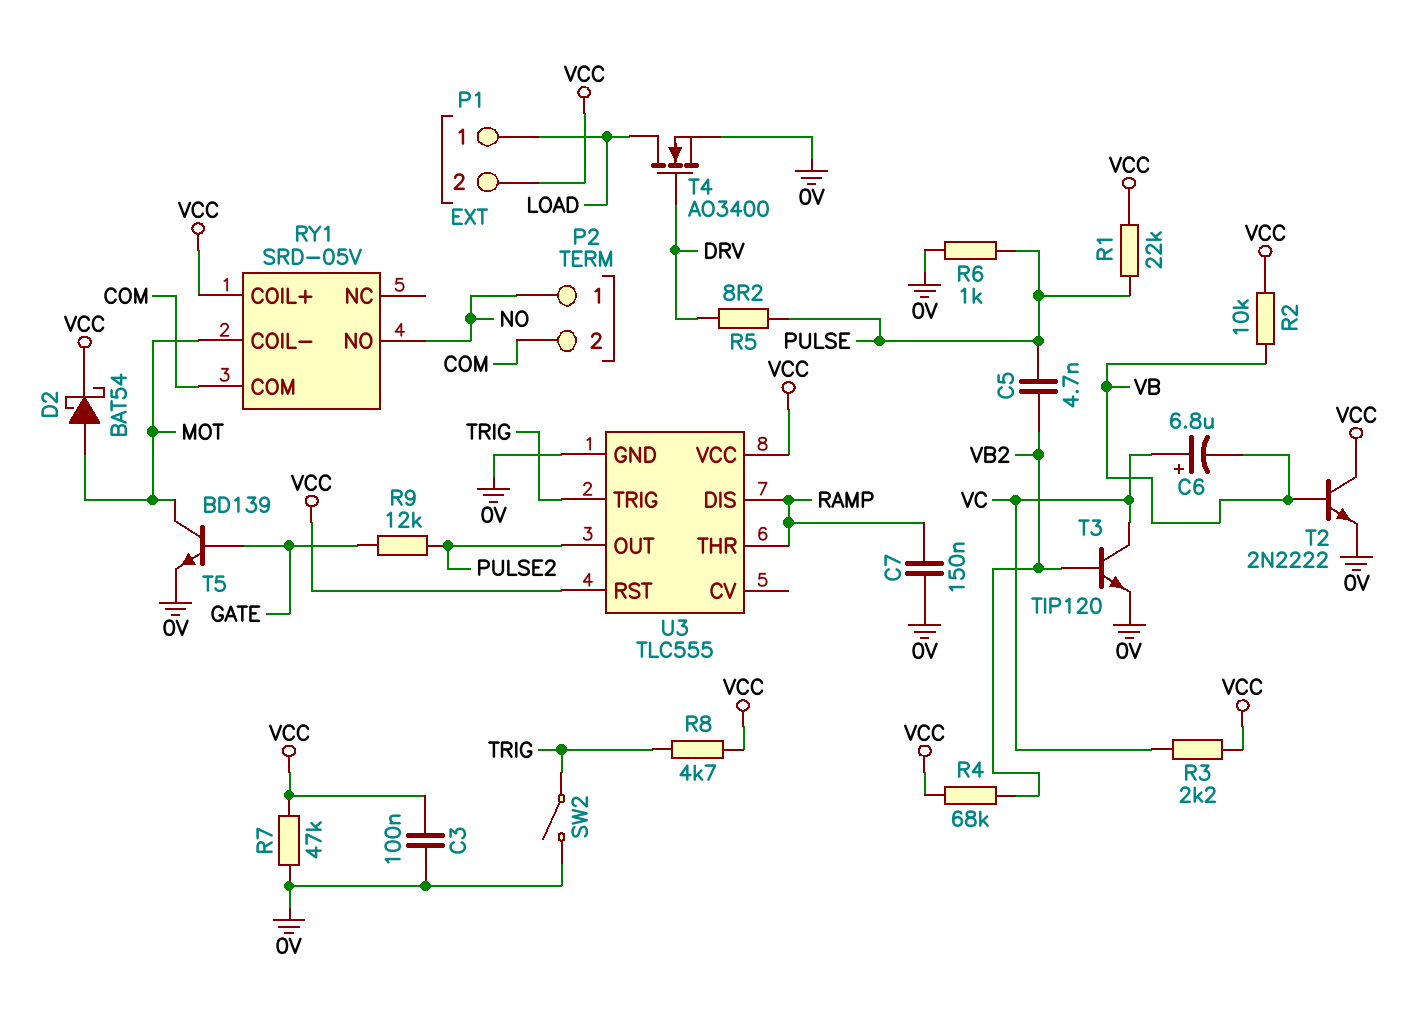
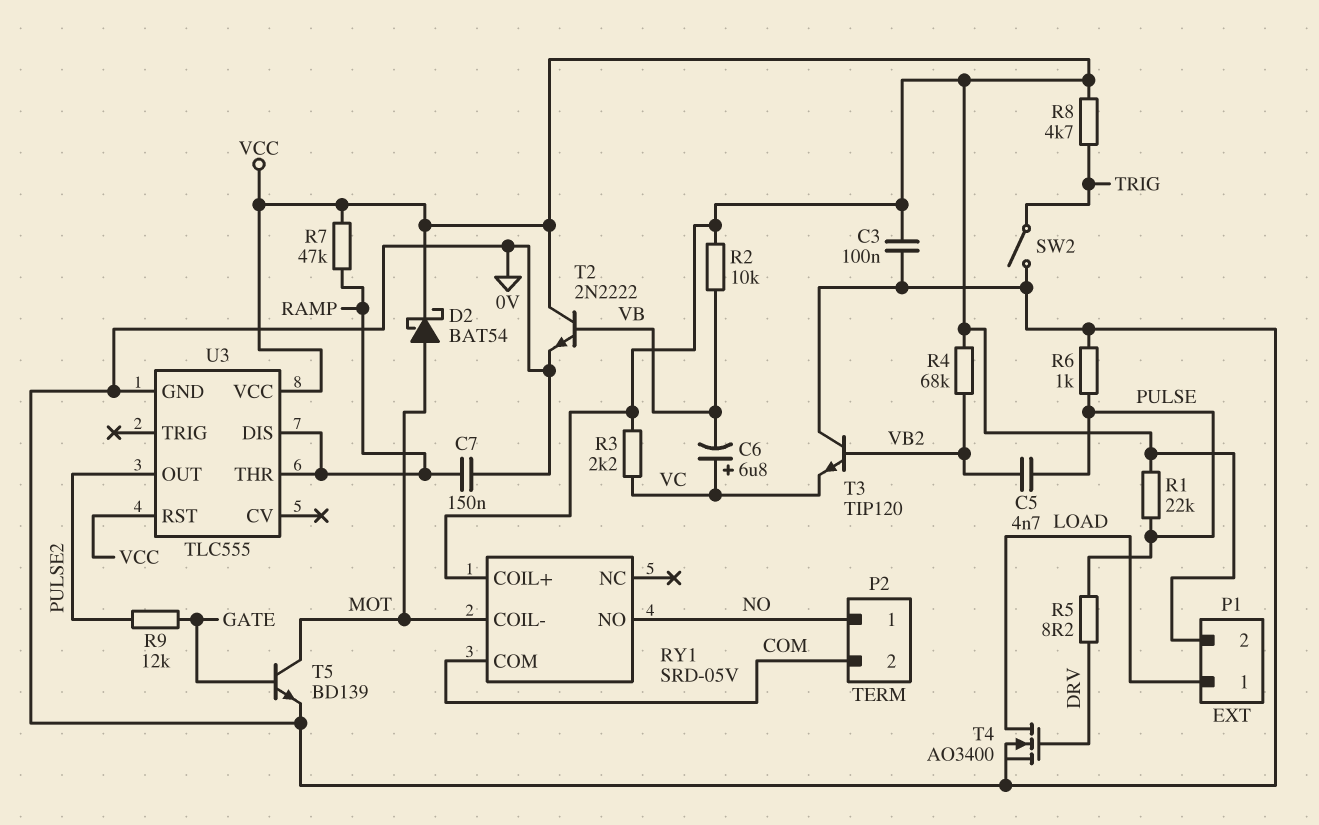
R7: 47k (0V, VCC) -> 47k (RAMP, VCC)
T3: NPN TIP120 (B VB2, C VC, E 0V) -> NPN TIP120 (B VB2, C 0V, E VC)
U3 pin TRIG: TRIG -> none

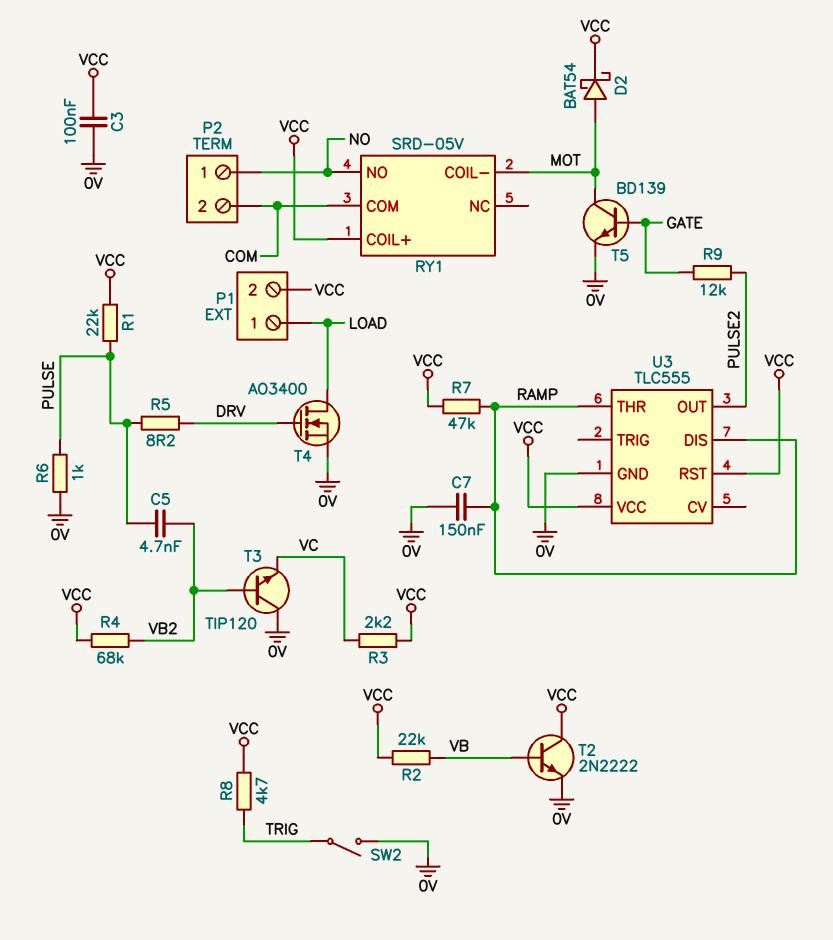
C6: 6.8uF (plus VC, minus VB) -> none
R2: 10k (VB, VCC) -> 22k (VB, VCC)

